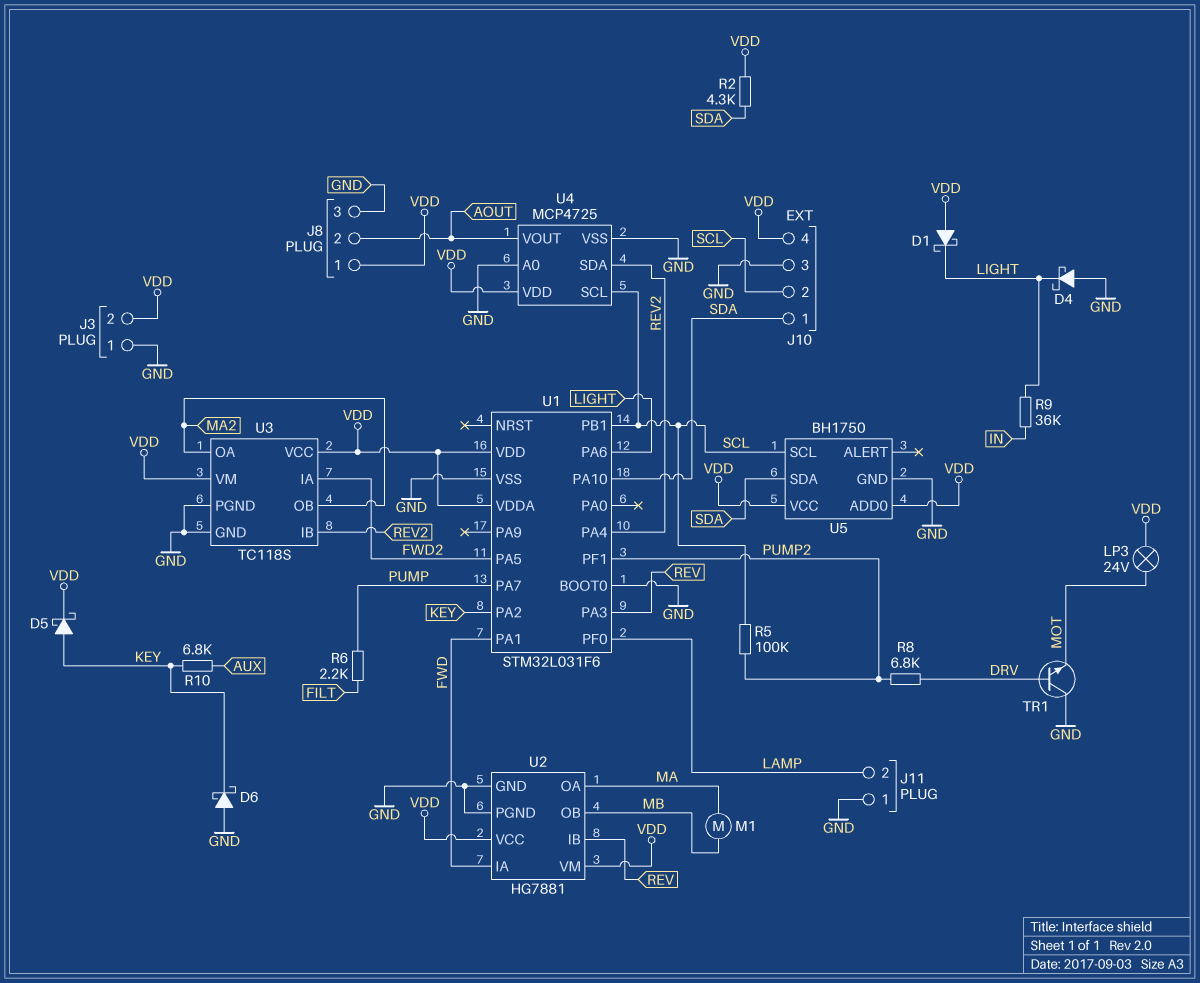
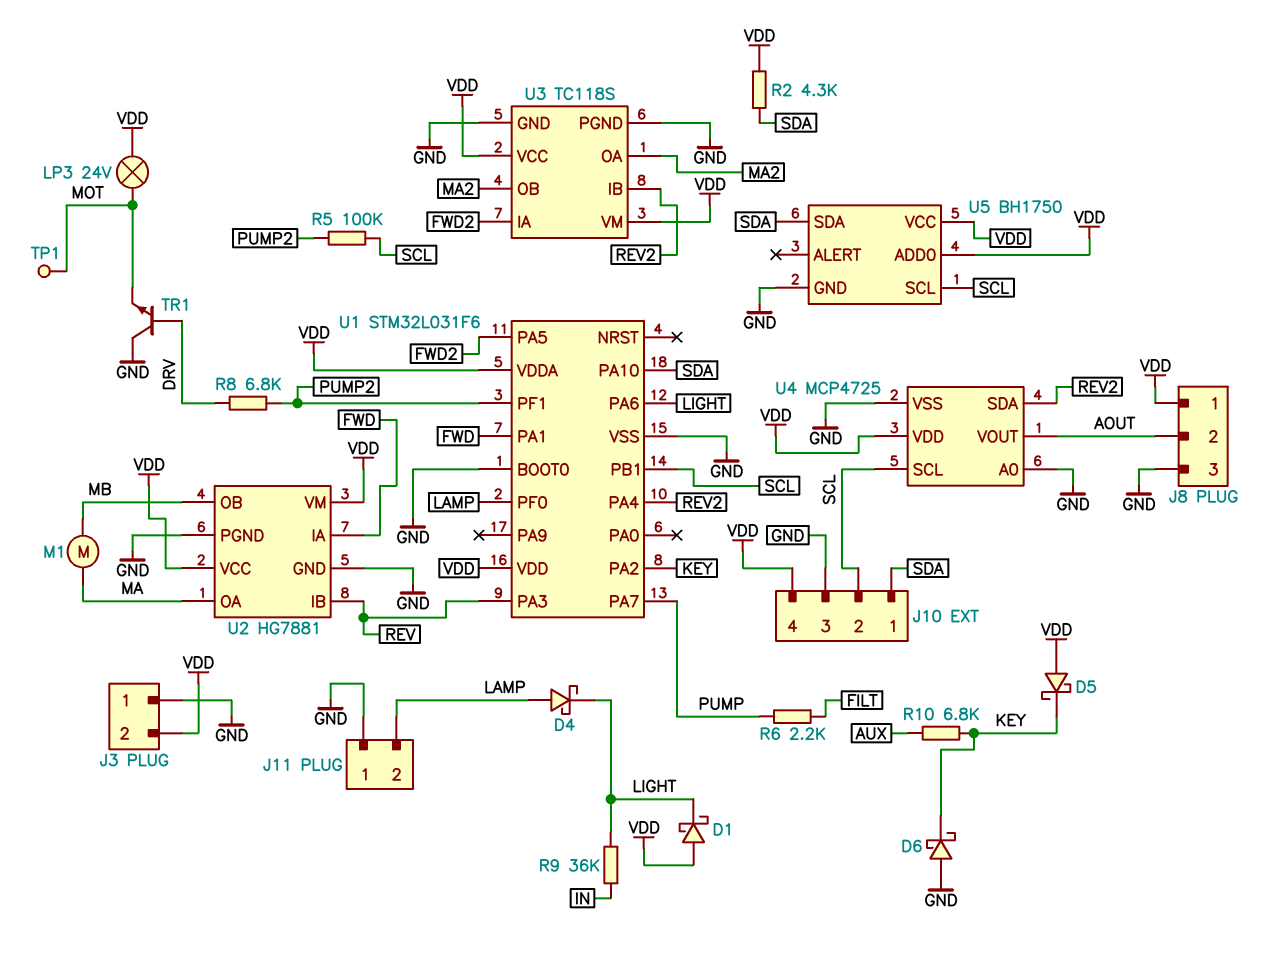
D4: schottky (A GND, K LIGHT) -> schottky (A LAMP, K LIGHT)
D5: schottky (A KEY, K VDD) -> schottky (A VDD, K KEY)
TP1: none -> test point (MOT)

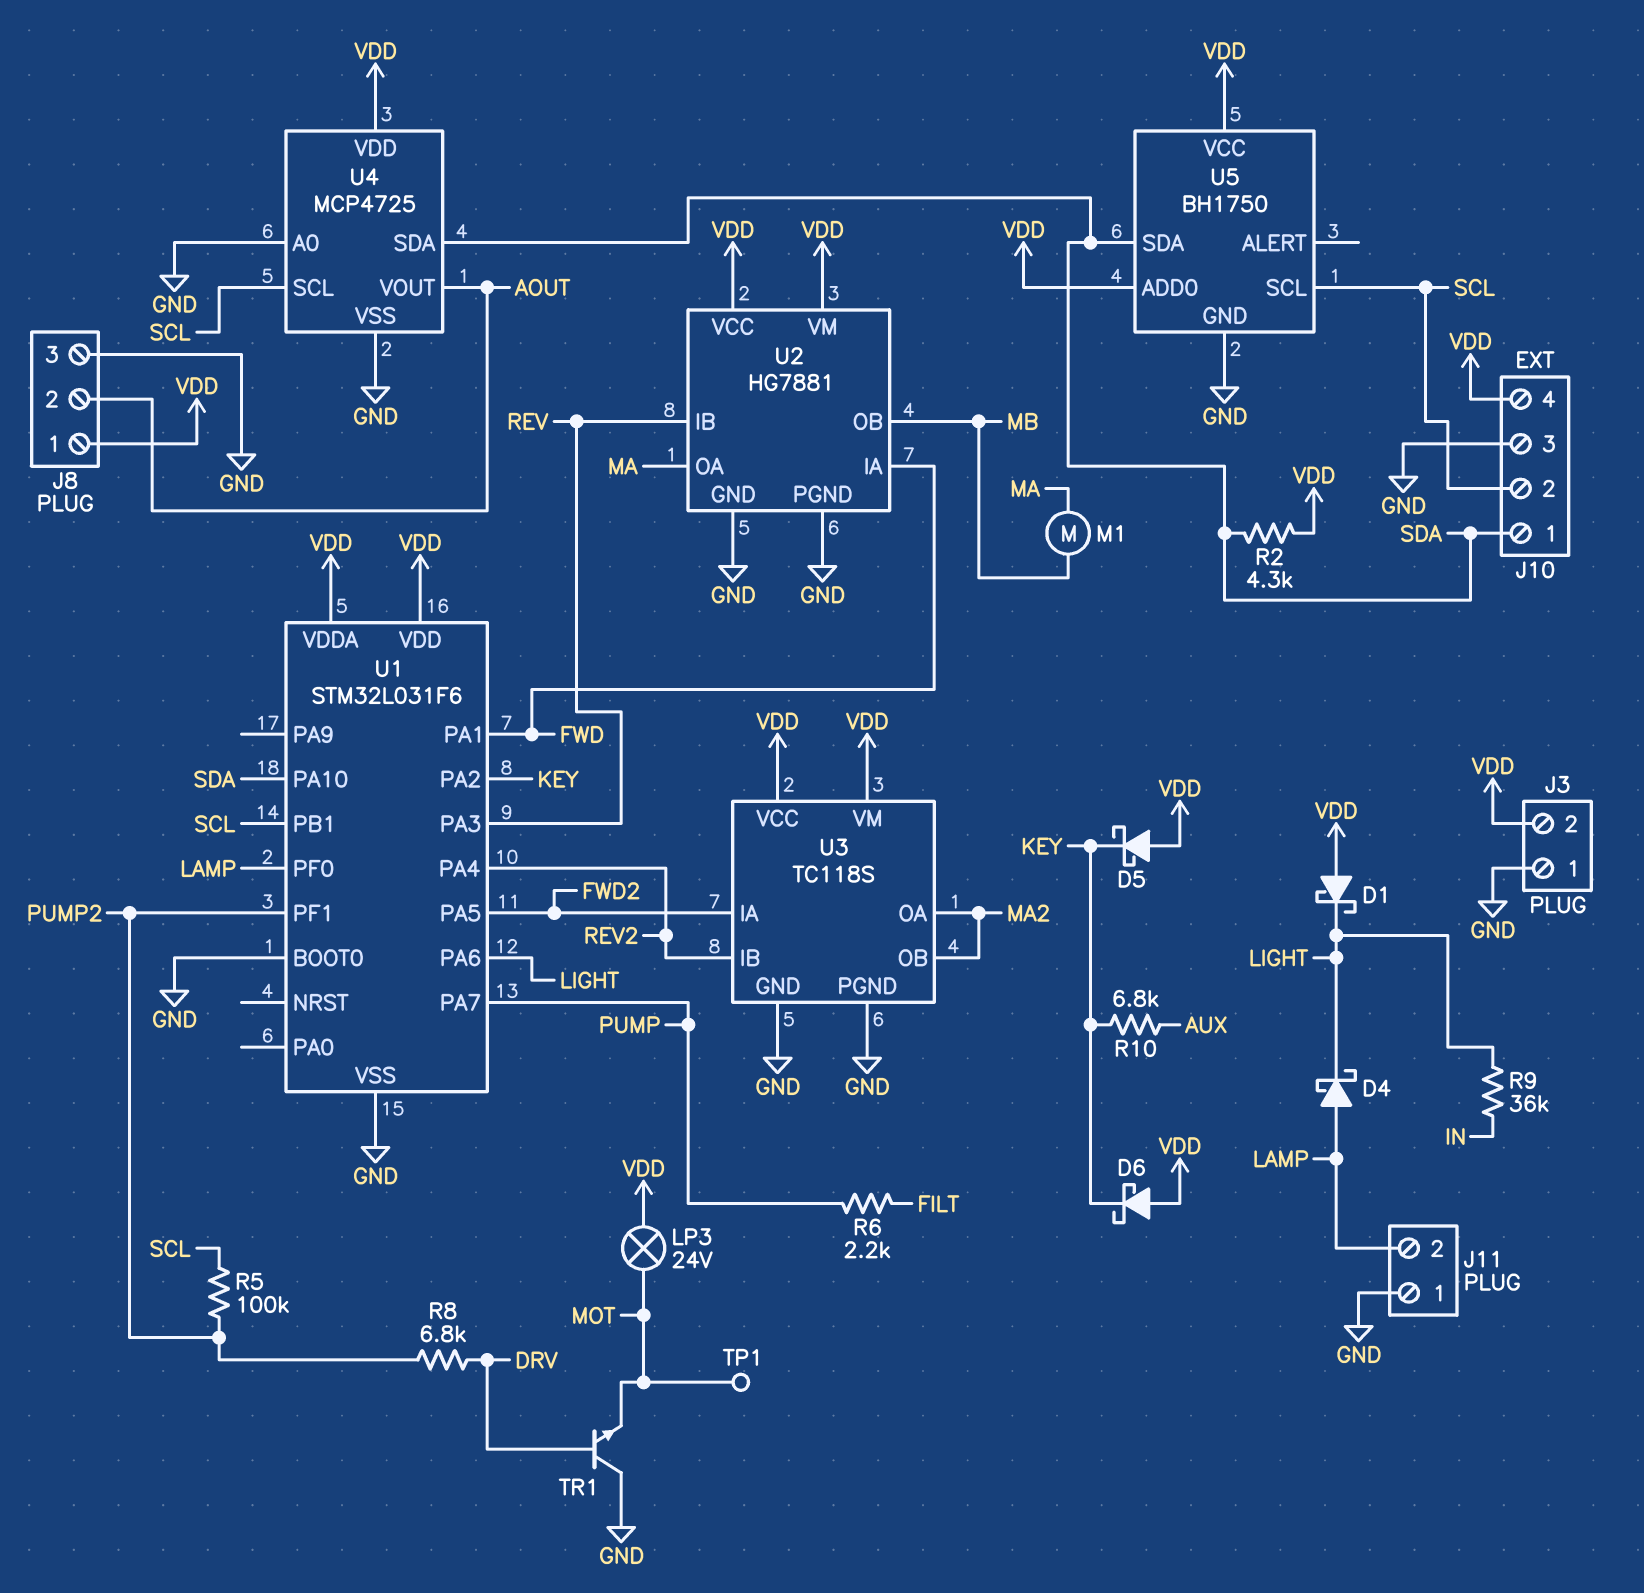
D6: schottky (A GND, K KEY) -> schottky (A VDD, K KEY)
U4 pin SDA: REV2 -> SDA

